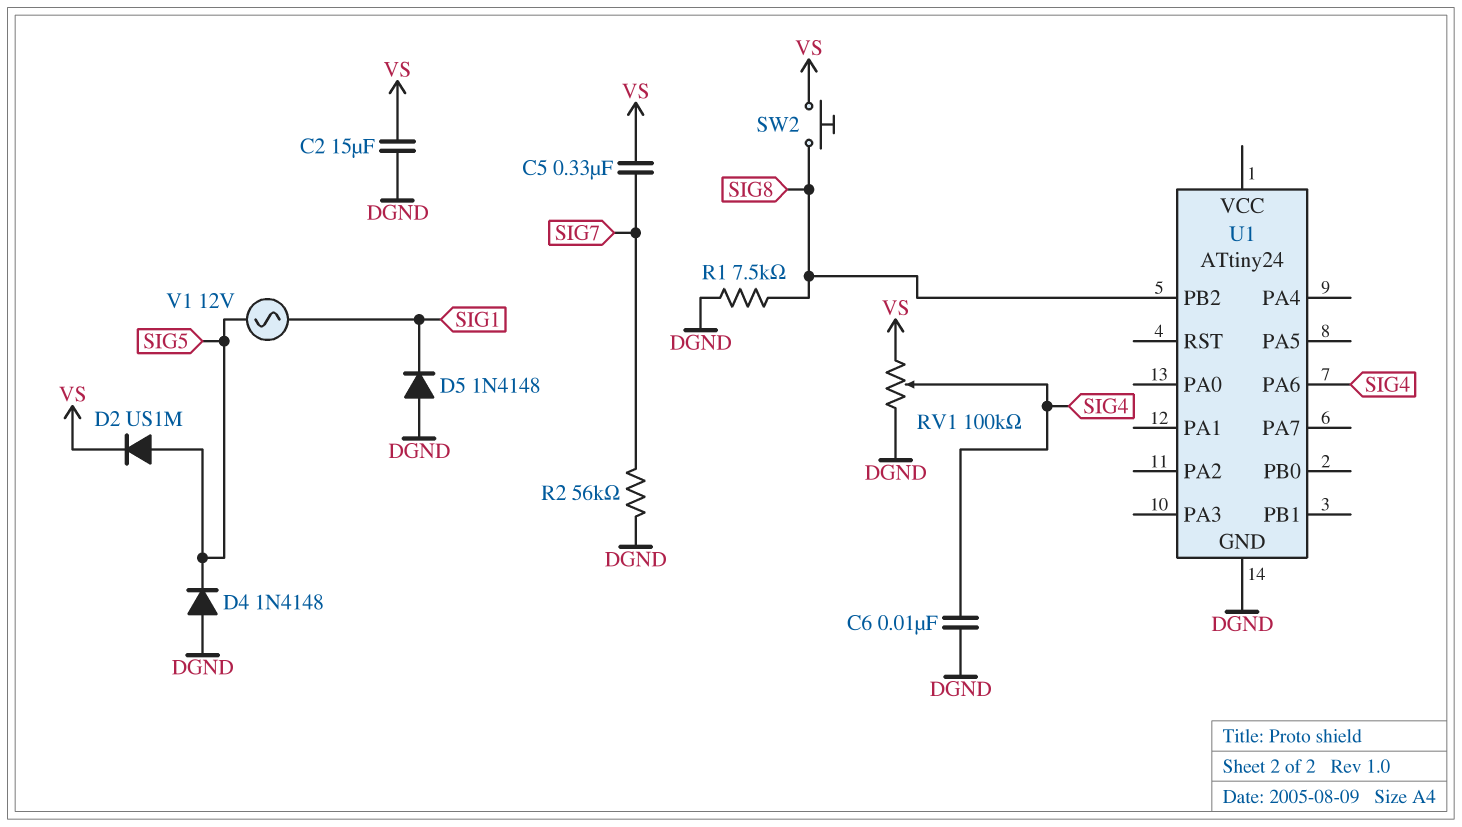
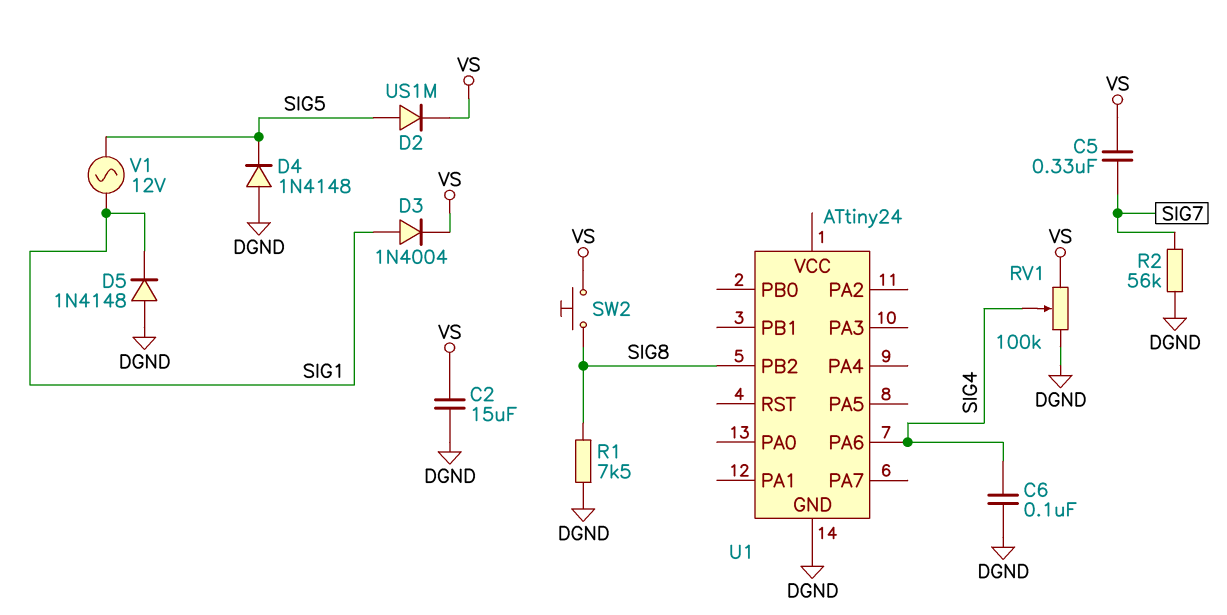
C6: 10nF (DGND, SIG4) -> 100nF (DGND, SIG4)
D3: none -> diode 1N4004 (A SIG1, K VS)

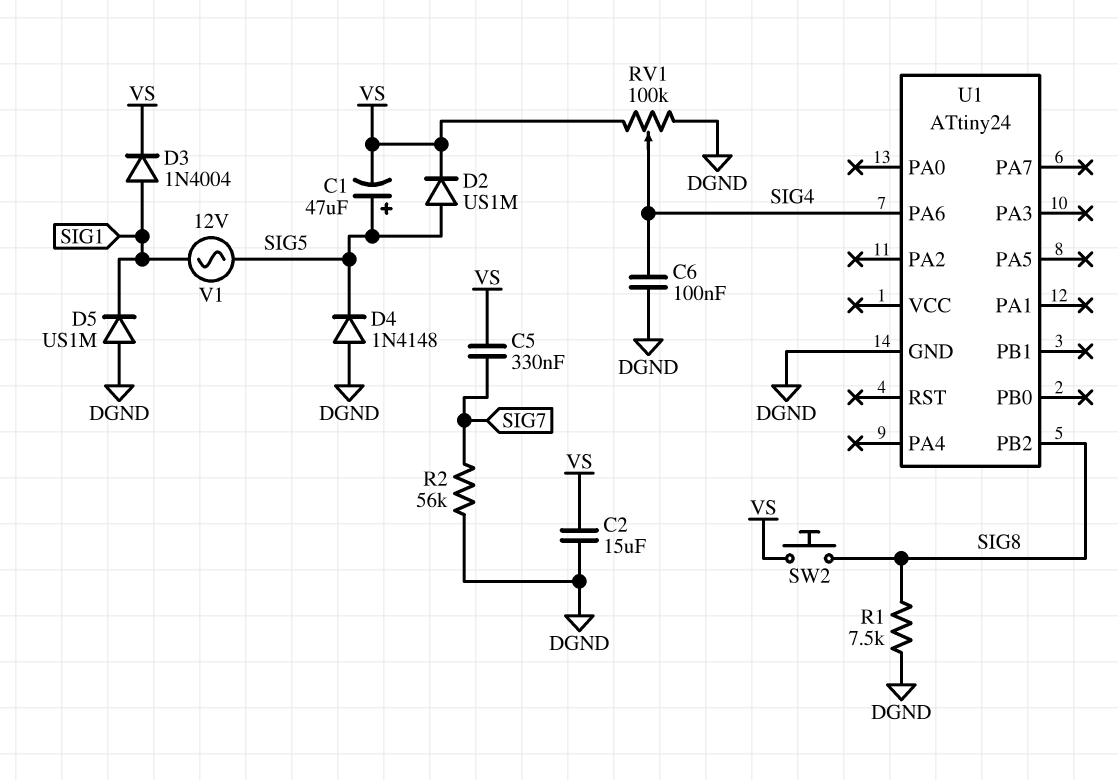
C1: none -> 47uF (plus SIG5, minus VS)
D5: diode 1N4148 (A DGND, K SIG1) -> diode US1M (A DGND, K SIG1)

